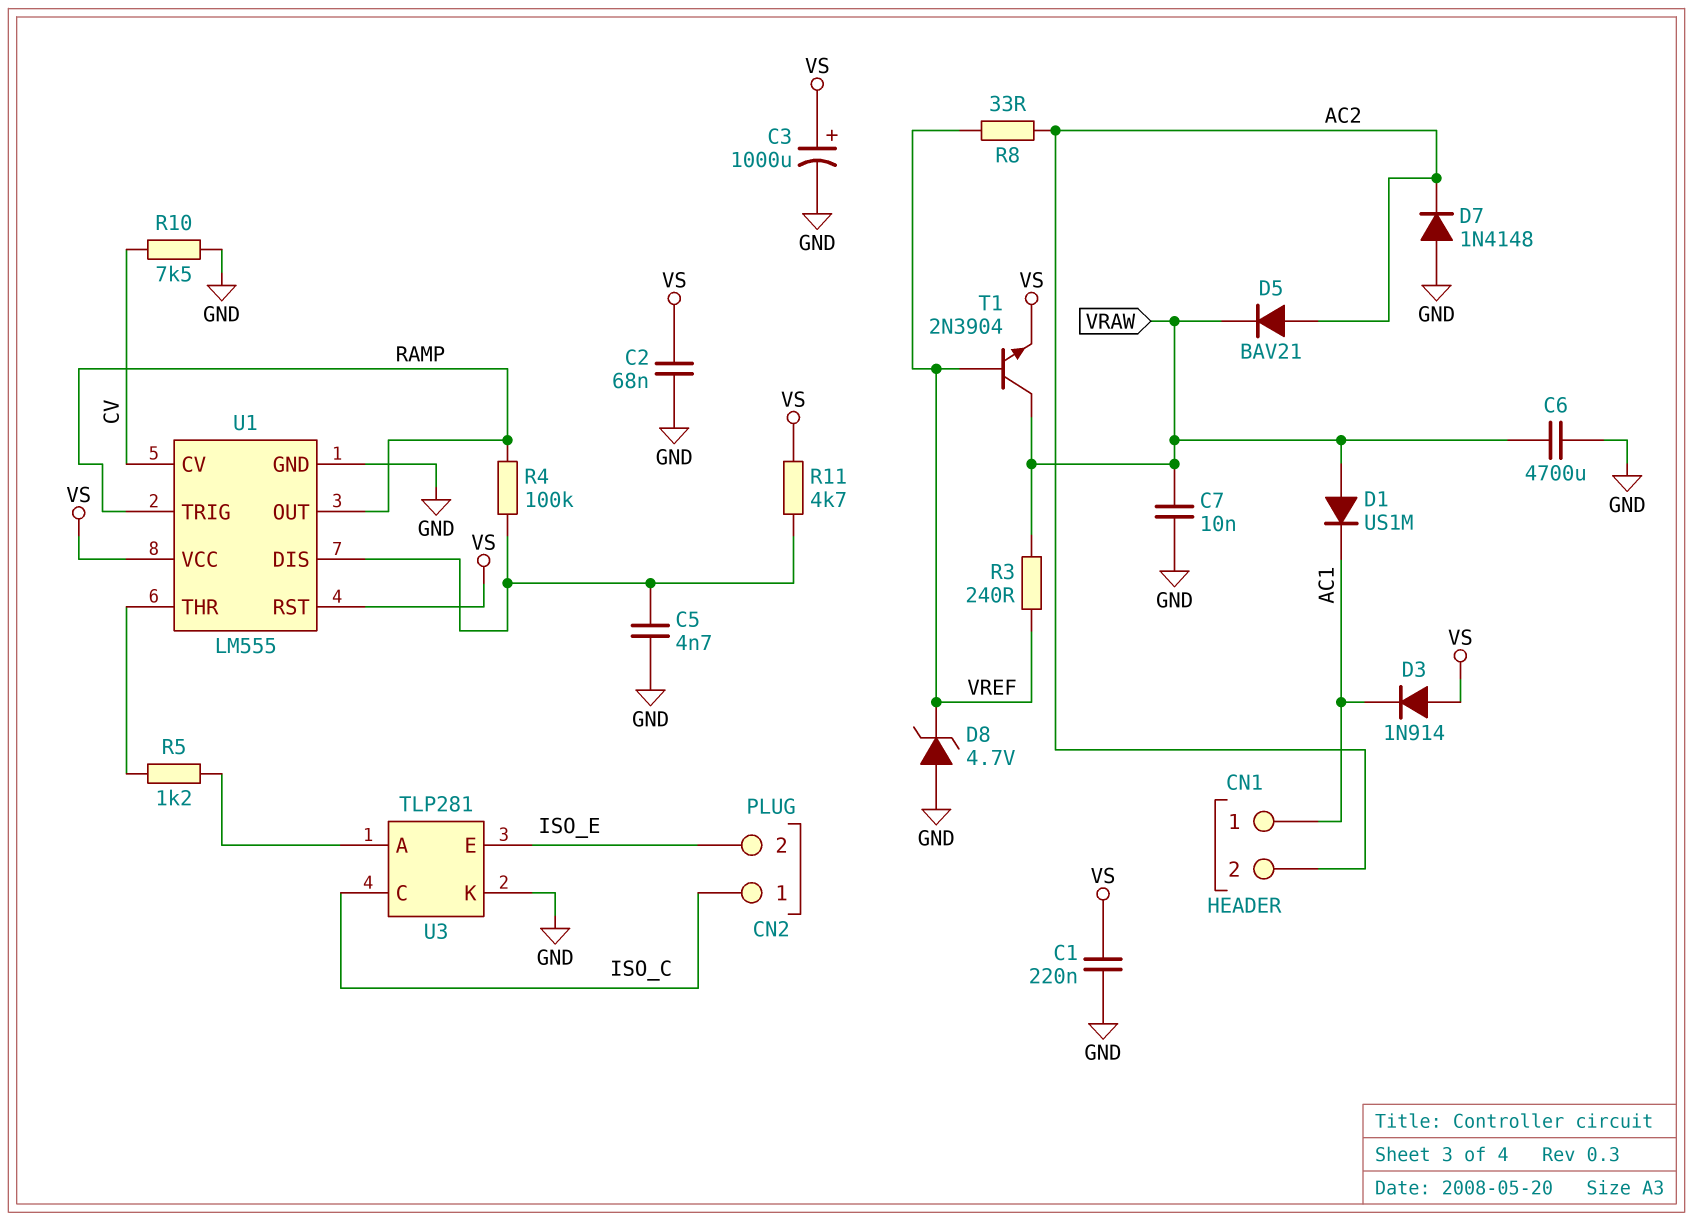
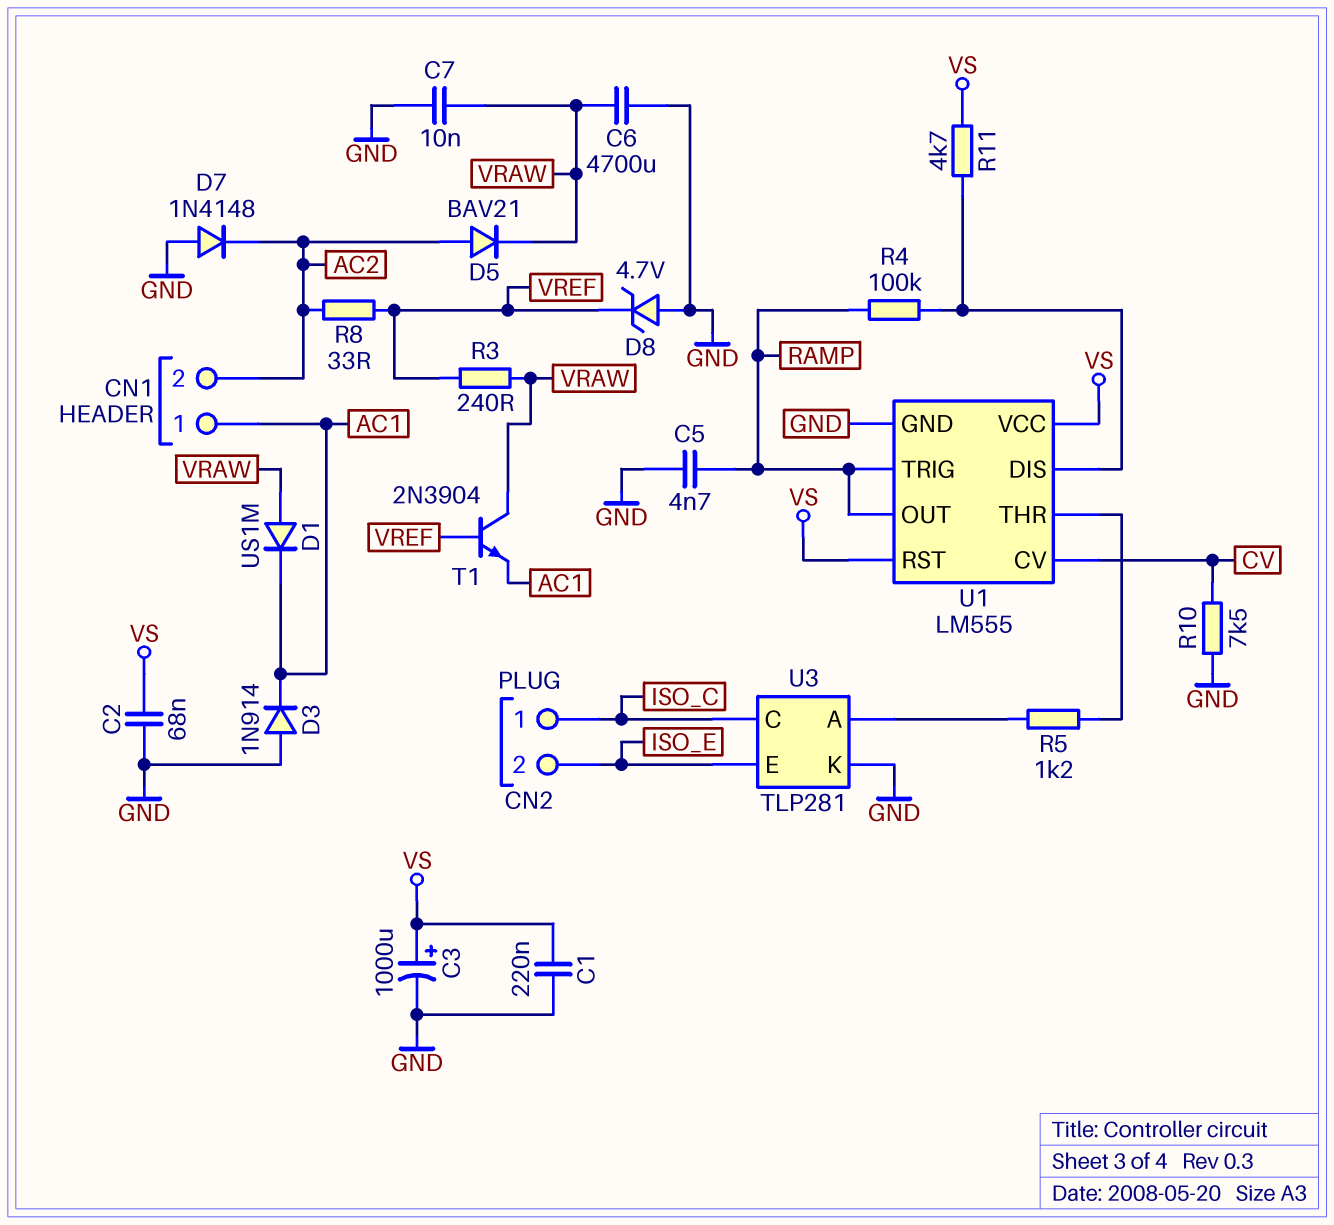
C5: 4.7nF (GND, U1/DIS) -> 4.7nF (GND, RAMP)
D3: diode 1N914 (A VS, K AC1) -> diode 1N914 (A GND, K AC1)
T1: NPN 2N3904 (B VREF, C VRAW, E VS) -> NPN 2N3904 (B VREF, C VRAW, E AC1)

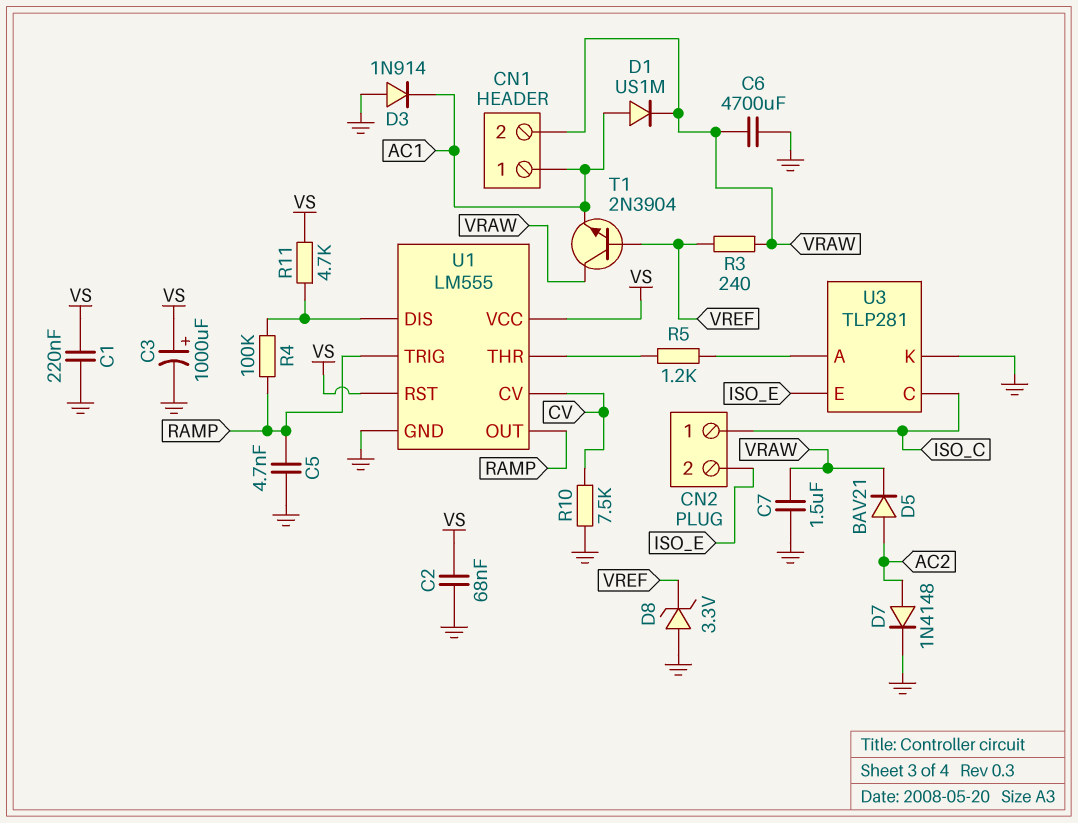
C7: 10nF (GND, VRAW) -> 1.5uF (GND, VRAW)
CN1 pin 2: AC2 -> VRAW
D1: diode US1M (A VRAW, K AC1) -> diode US1M (A AC1, K VRAW)
D7: diode 1N4148 (A GND, K AC2) -> diode 1N4148 (A AC2, K GND)
D8: zener 4.7V (A GND, K VREF) -> zener 3.3V (A GND, K VREF)
R8: 33 (AC2, VREF) -> none

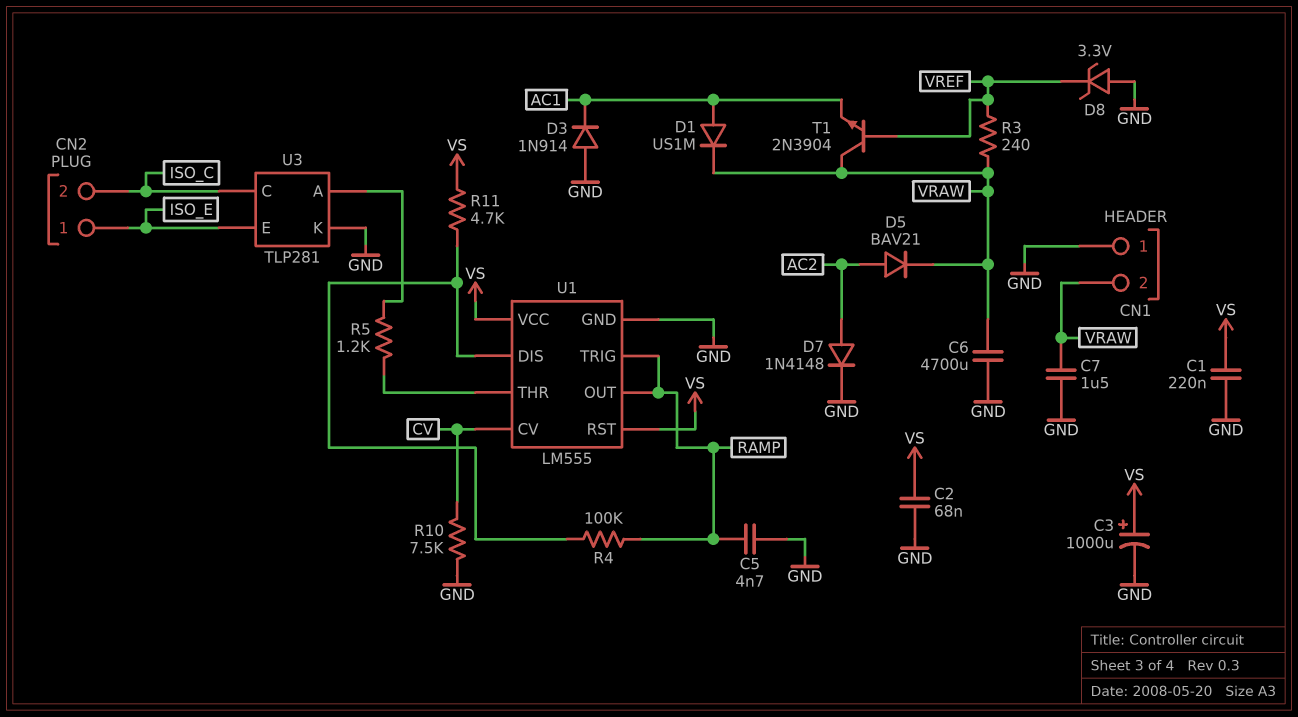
CN1 pin 1: AC1 -> GND
CN2 pin 1: ISO_C -> ISO_E
CN2 pin 2: ISO_E -> ISO_C

